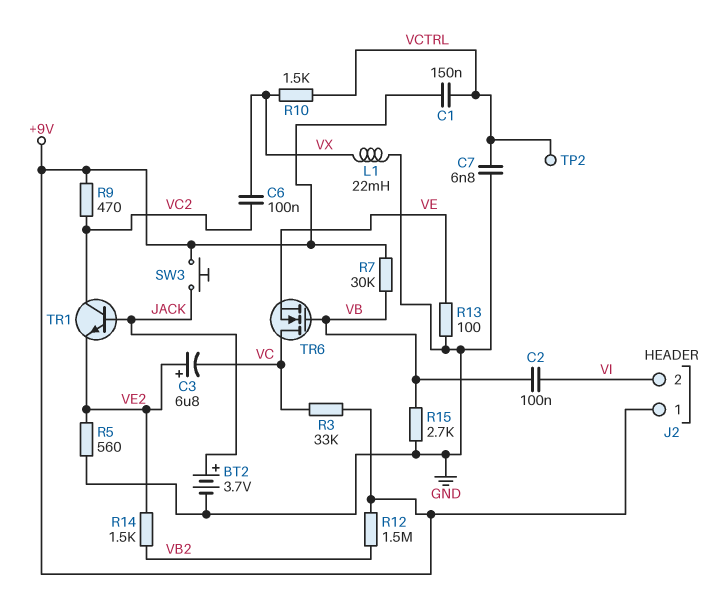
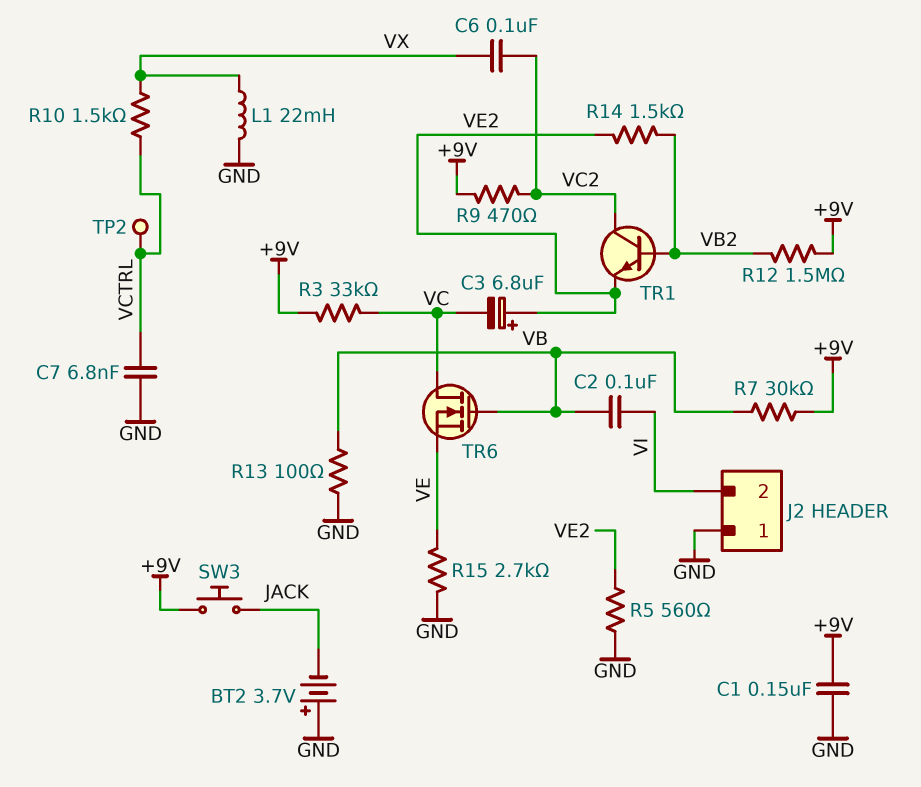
BT2: 3.7V (plus JACK, minus GND) -> 3.7V (plus GND, minus JACK)
C1: 150nF (+9V, VCTRL) -> 150nF (+9V, GND)
J2 pin 1: +9V -> GND
R13: 100 (GND, VE) -> 100 (GND, VB)
R15: 2.7k (GND, VB) -> 2.7k (GND, VE)
TR1: NPN (B JACK, C VC2, E VE2) -> NPN (B VB2, C VC2, E VE2)

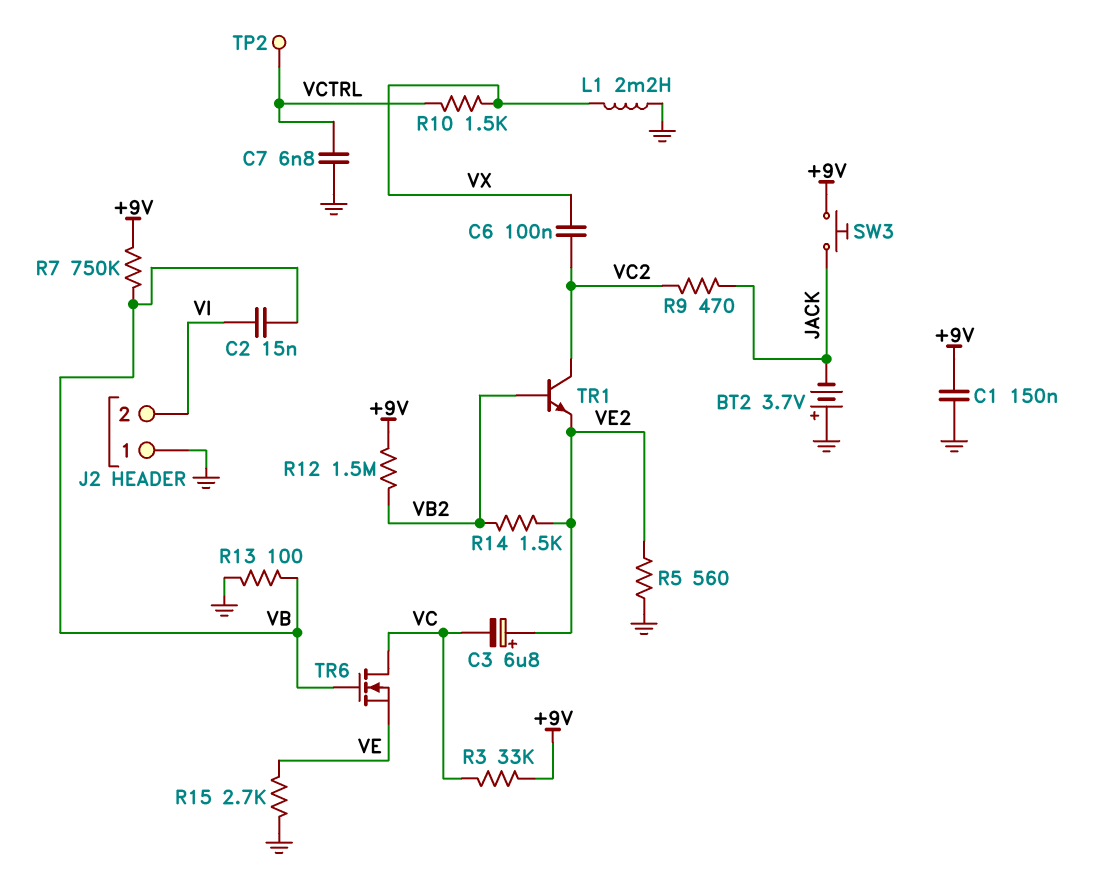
C2: 100nF (VB, VI) -> 15nF (VB, VI)
L1: 22mH (GND, VX) -> 2.2mH (GND, VX)
R7: 30k (+9V, VB) -> 750k (+9V, VB)
R9: 470 (+9V, VC2) -> 470 (JACK, VC2)

